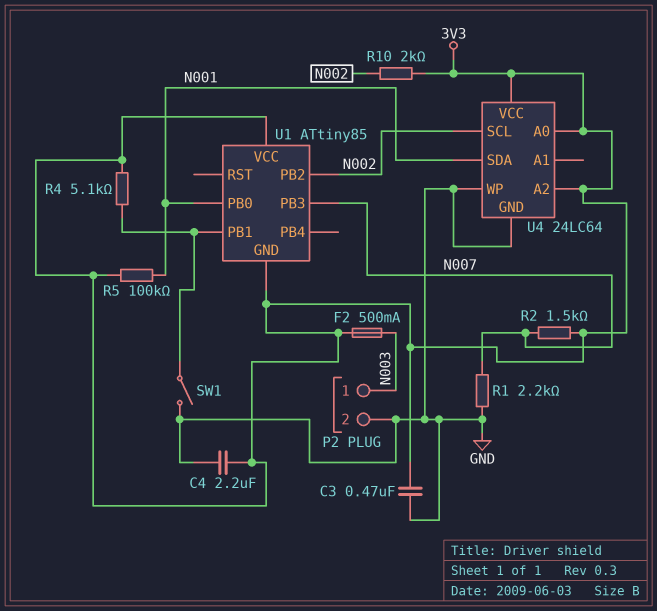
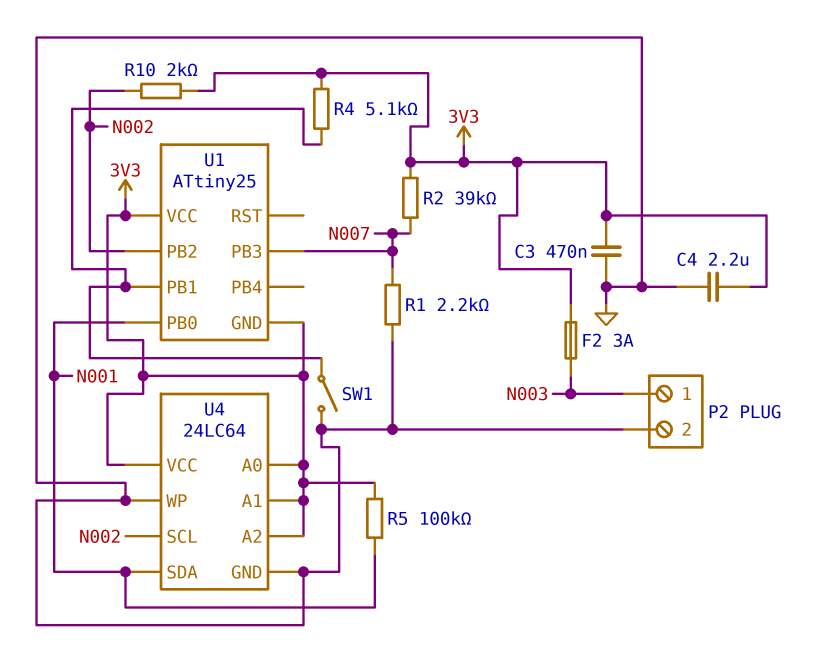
F2: 500mA (3V3, N003) -> 3A (3V3, N003)
R2: 1.5k (3V3, N007) -> 39k (3V3, N007)
U1: ATtiny85 -> ATtiny25
U4 pin A1: none -> 3V3

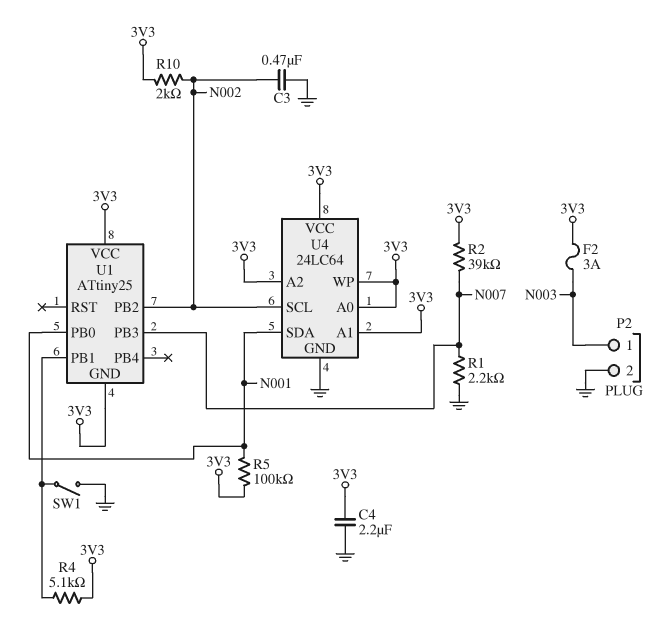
C3: 470nF (3V3, GND) -> 470nF (GND, N002)
U4 pin WP: GND -> 3V3

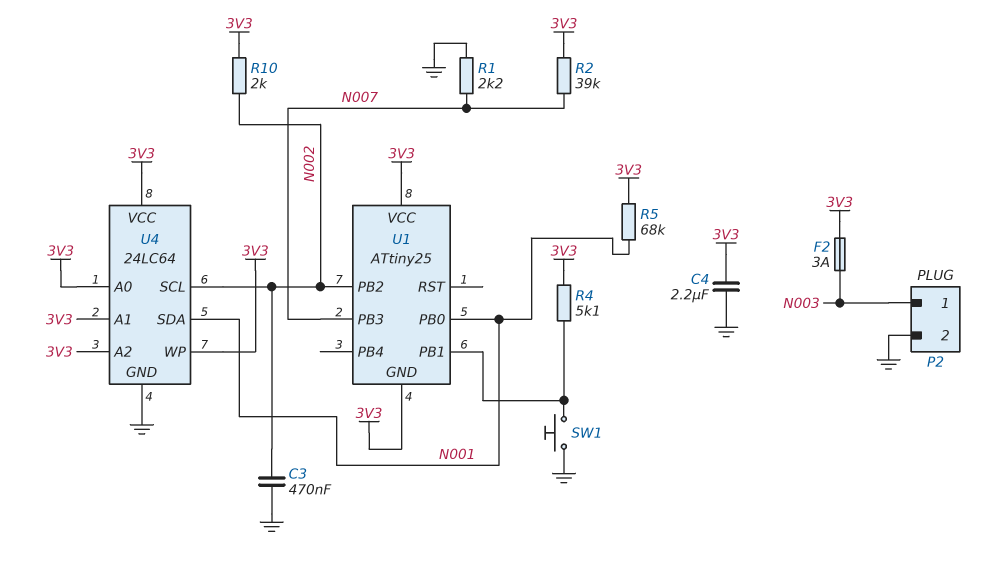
R5: 100k (3V3, N001) -> 68k (3V3, N001)
SW1: switch (GND, U1/PB1) -> button (GND, U1/PB1)

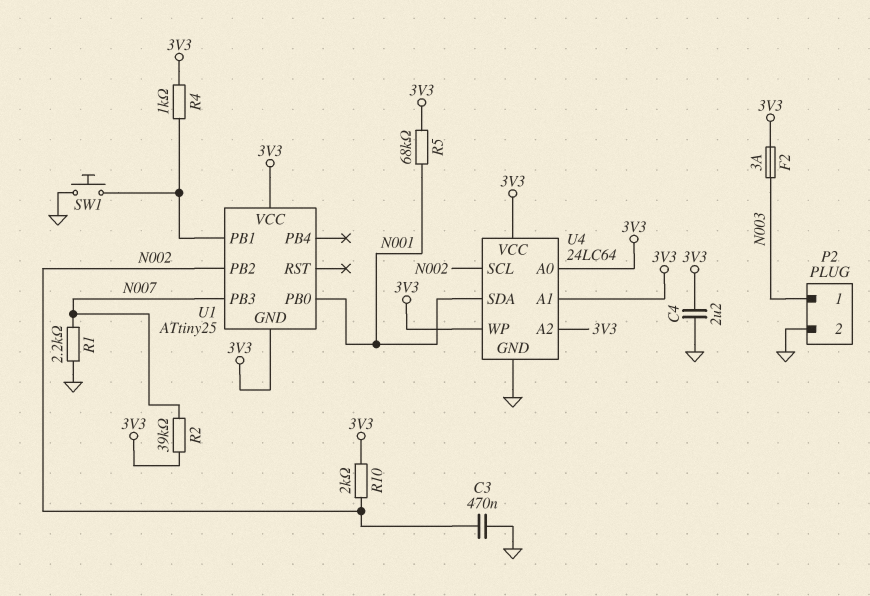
R4: 5.1k (3V3, U1/PB1) -> 1k (3V3, U1/PB1)

